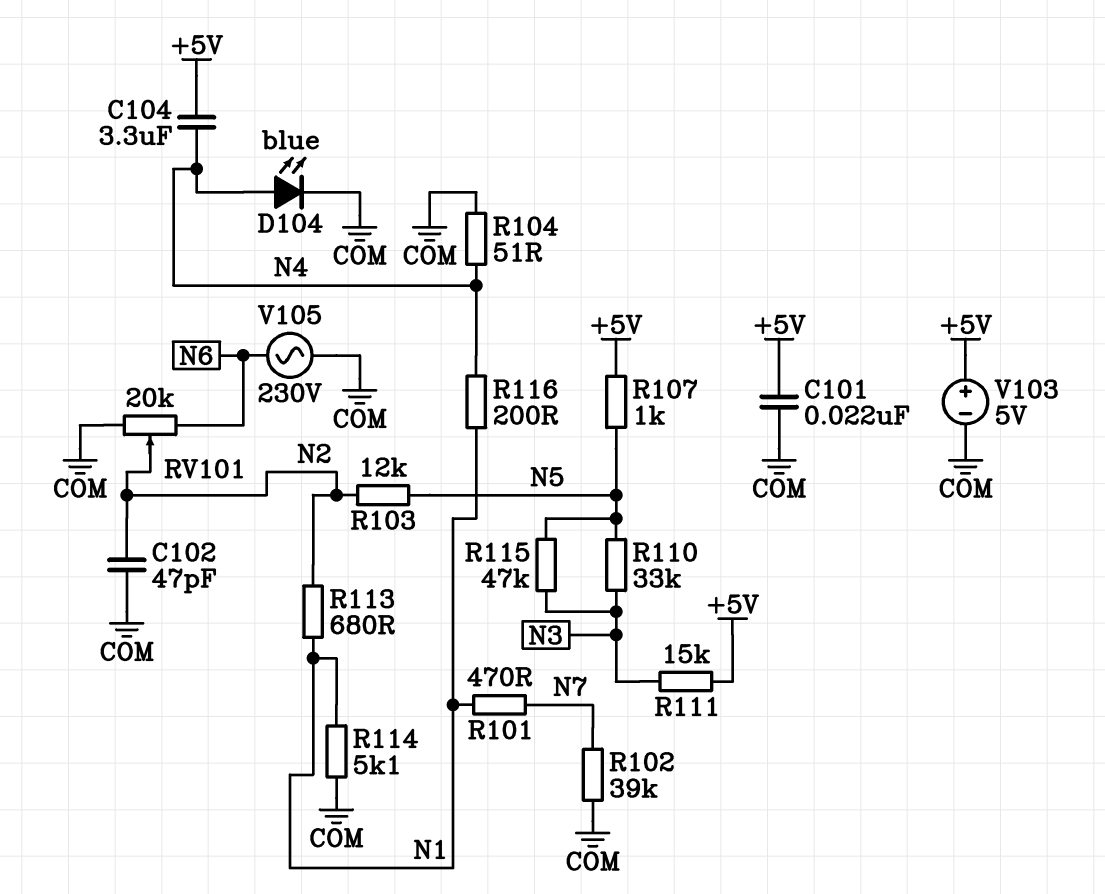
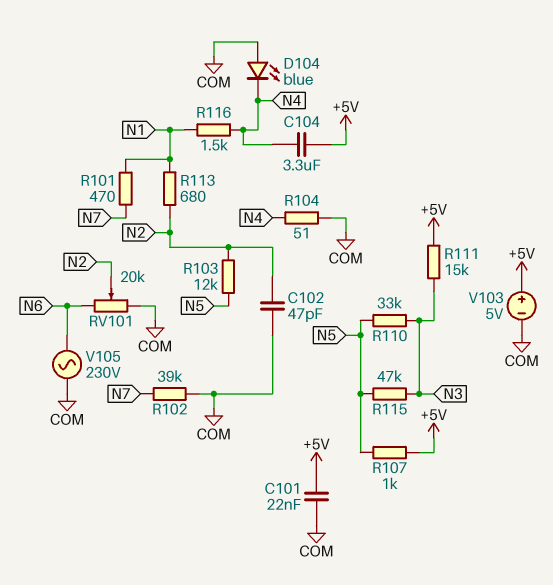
D104: LED blue (A N4, K COM) -> LED blue (A COM, K N4)
R114: 5.1k (COM, N1) -> none
R116: 200 (N1, N4) -> 1.5k (N1, N4)

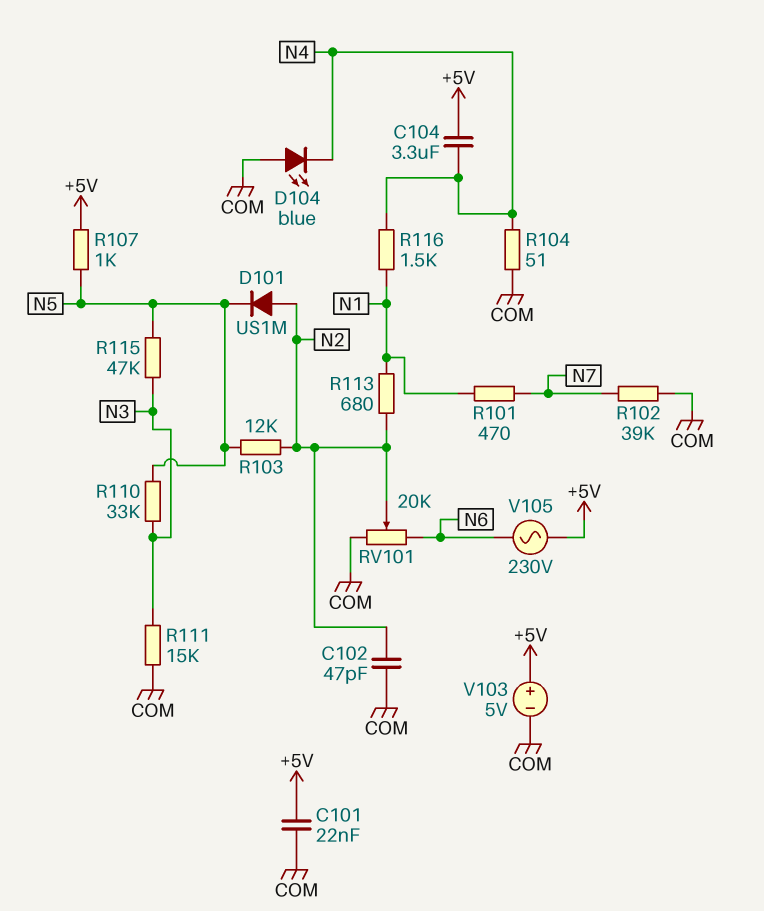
D101: none -> diode US1M (A N2, K N5)
R111: 15k (+5V, N3) -> 15k (COM, N3)
V105: AC 230V (COM, N6) -> AC 230V (+5V, N6)

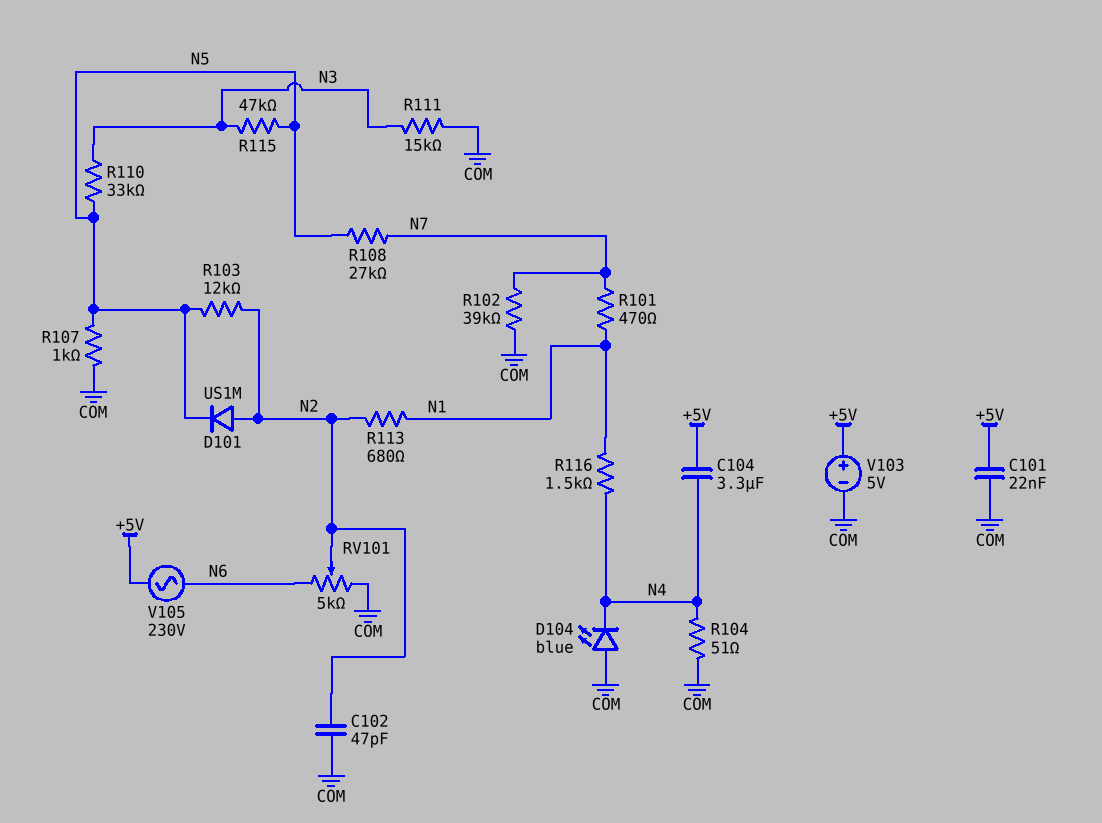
R107: 1k (+5V, N5) -> 1k (COM, N5)
R108: none -> 27k (N5, N7)
RV101: 20k (COM, N6, wiper N2) -> 5k (COM, N6, wiper N2)

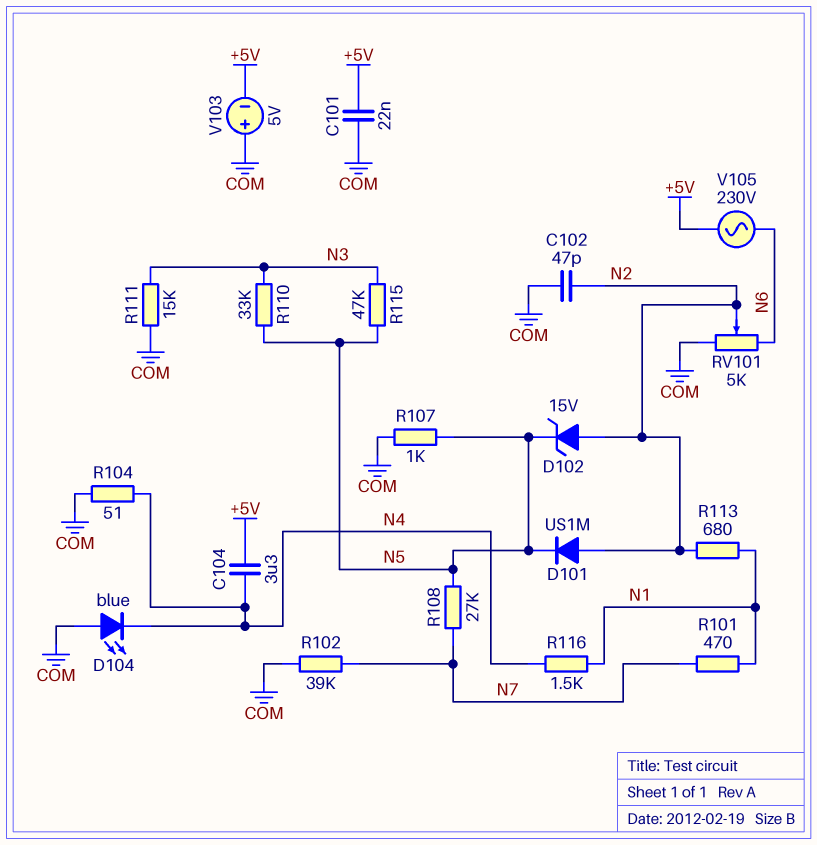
D102: none -> zener 15V (A N2, K N5)
R103: 12k (N2, N5) -> none
V103: 5V (plus +5V, minus COM) -> 5V (plus COM, minus +5V)

